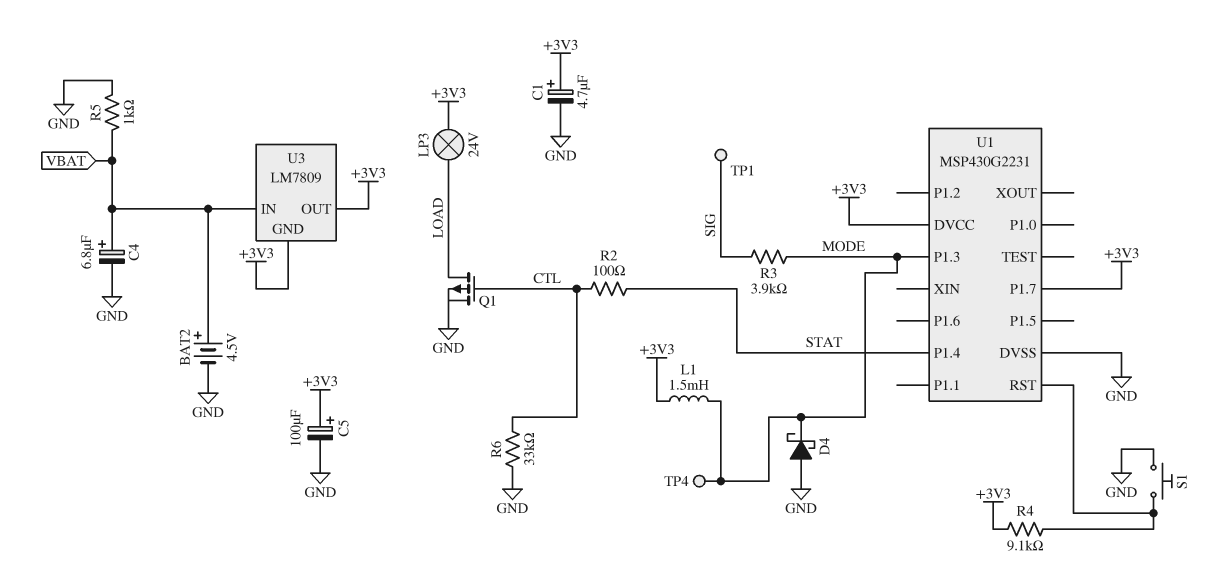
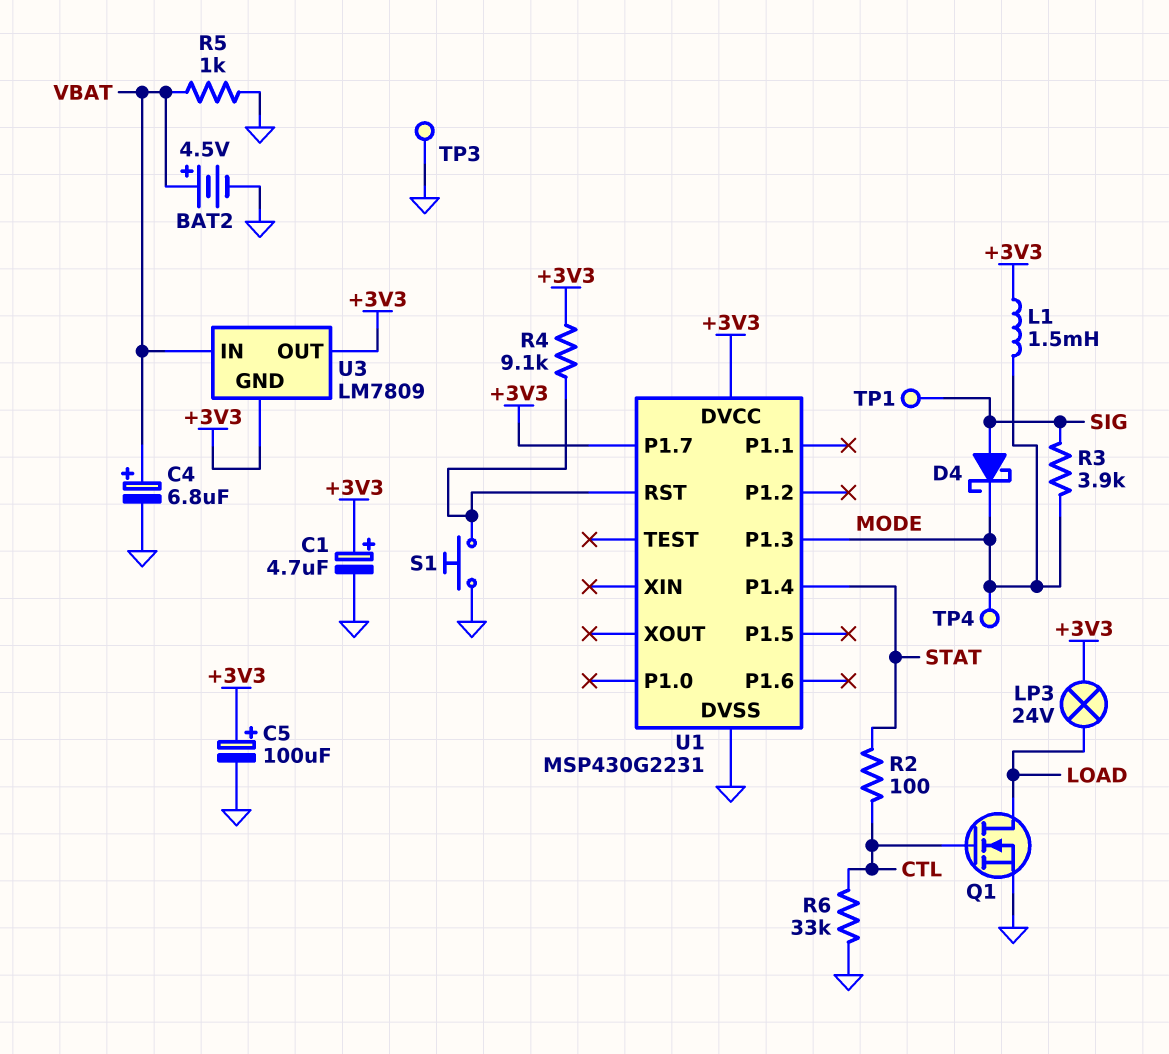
D4: schottky (A GND, K MODE) -> schottky (A SIG, K MODE)
Q1: PMOS (G CTL, D LOAD, S GND) -> NMOS (G CTL, D LOAD, S GND)
TP3: none -> test point (GND)

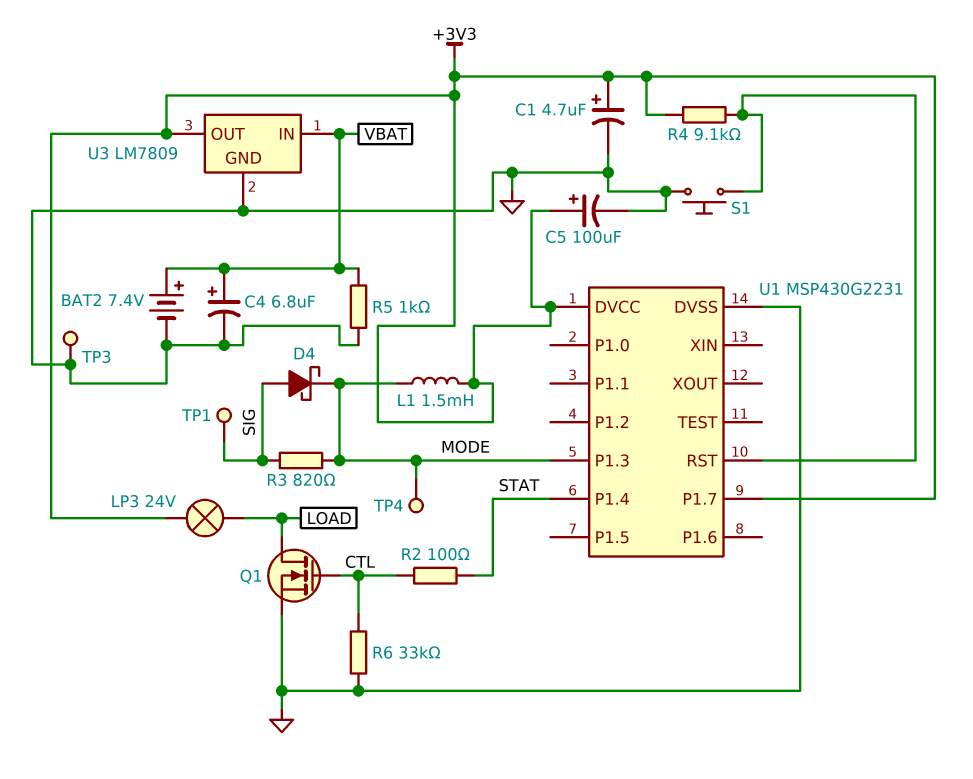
BAT2: 4.5V (plus VBAT, minus GND) -> 7.4V (plus VBAT, minus GND)
R3: 3.9k (MODE, SIG) -> 820 (MODE, SIG)
U3 pin GND: +3V3 -> GND

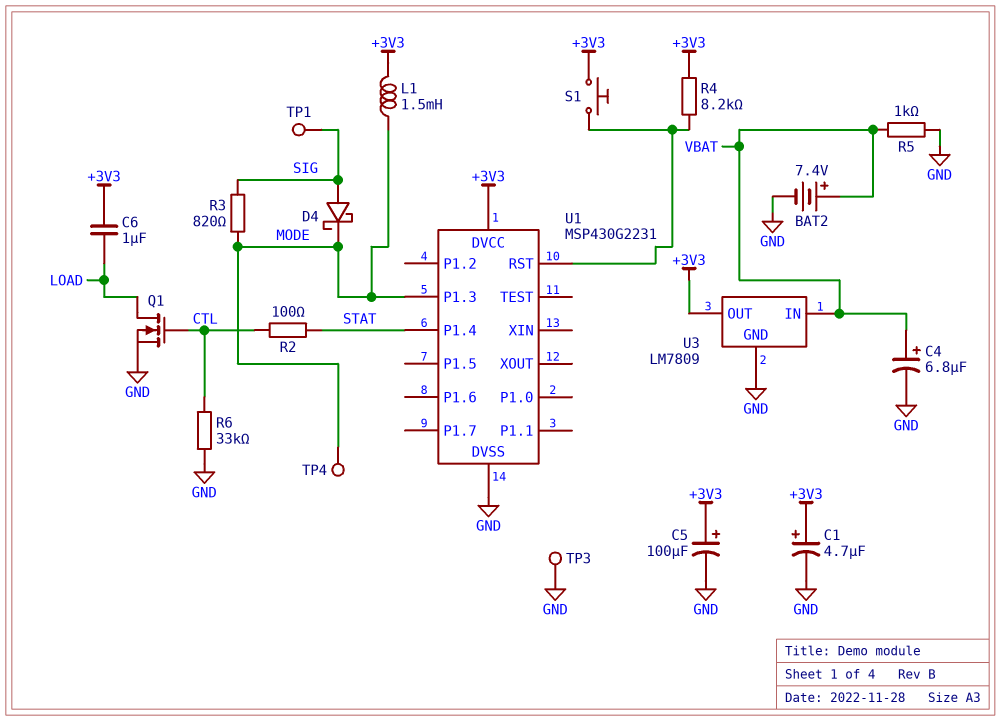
C6: none -> 1uF (+3V3, LOAD)
LP3: lamp 24V (+3V3, LOAD) -> none
R4: 9.1k (+3V3, U1/RST) -> 8.2k (+3V3, U1/RST)
S1: button (GND, U1/RST) -> button (+3V3, U1/RST)
U1 pin P1.7: +3V3 -> none

